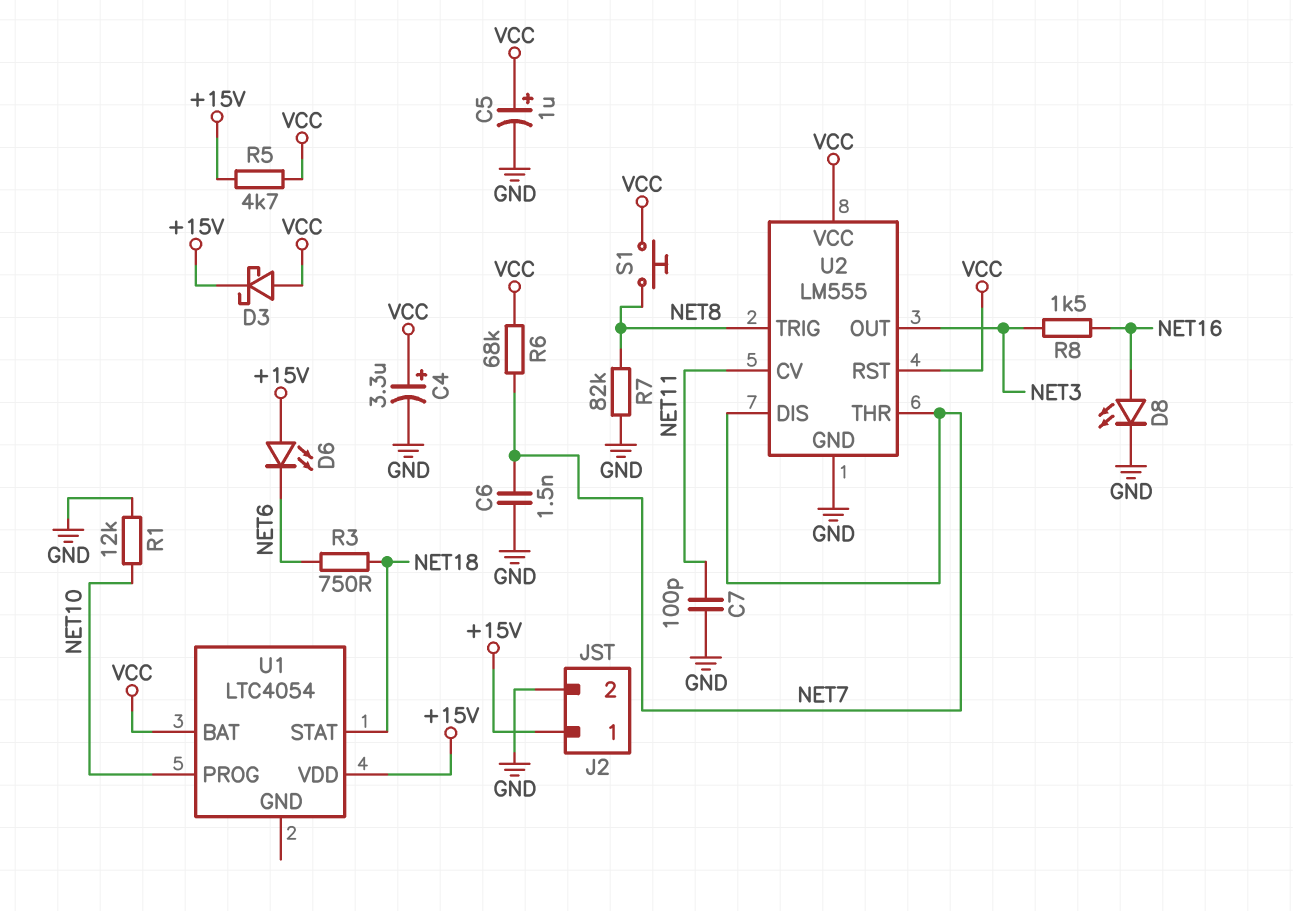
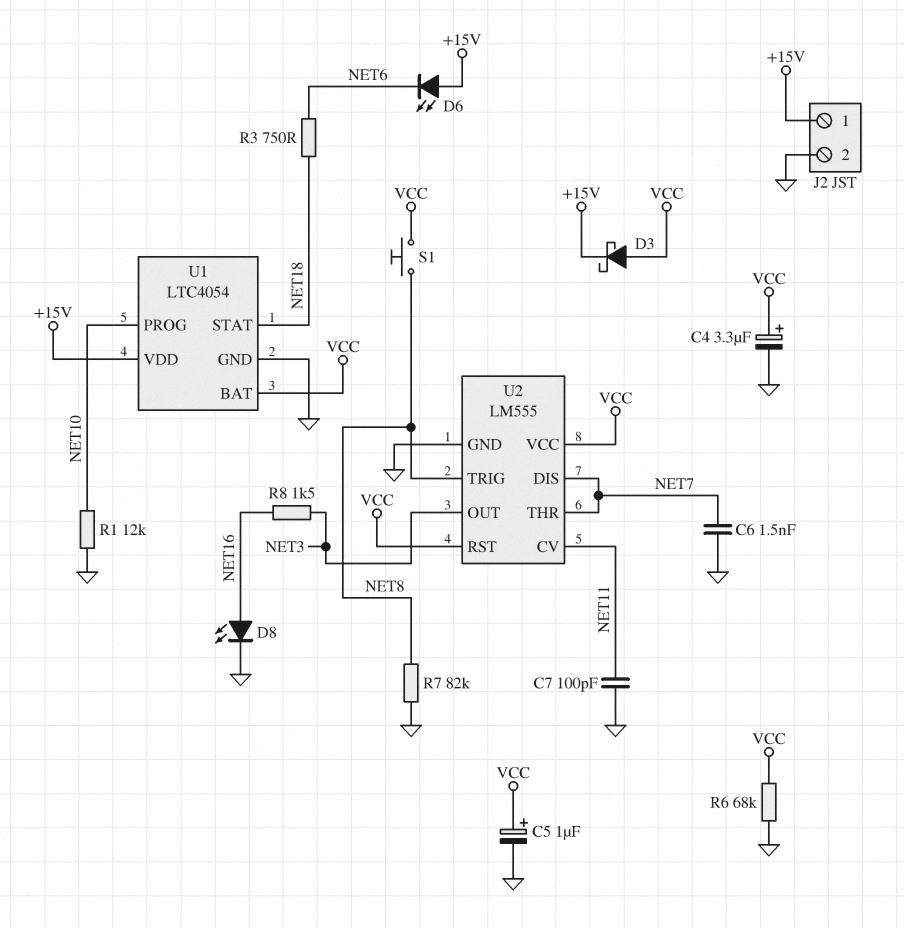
R5: 4.7k (+15V, VCC) -> none
R6: 68k (NET7, VCC) -> 68k (GND, VCC)
U1 pin GND: none -> GND

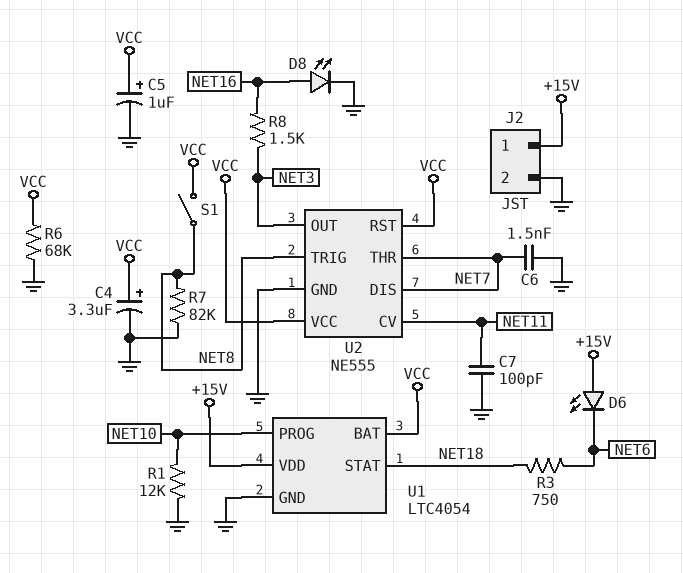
D3: schottky (A VCC, K +15V) -> none
S1: button (NET8, VCC) -> switch (NET8, VCC)
U2: LM555 -> NE555

